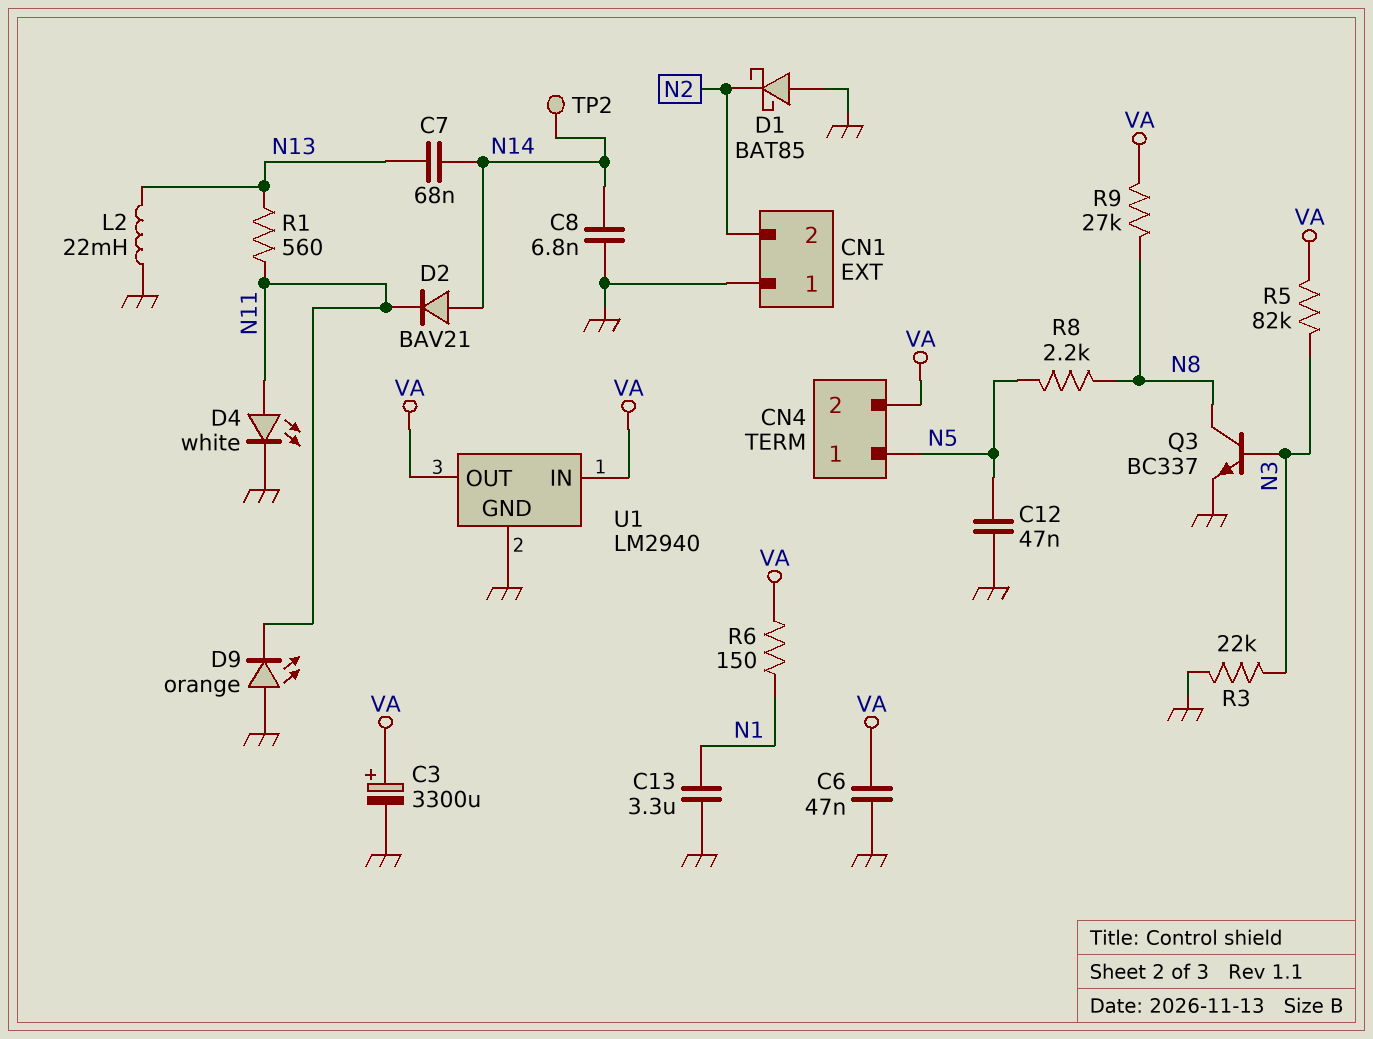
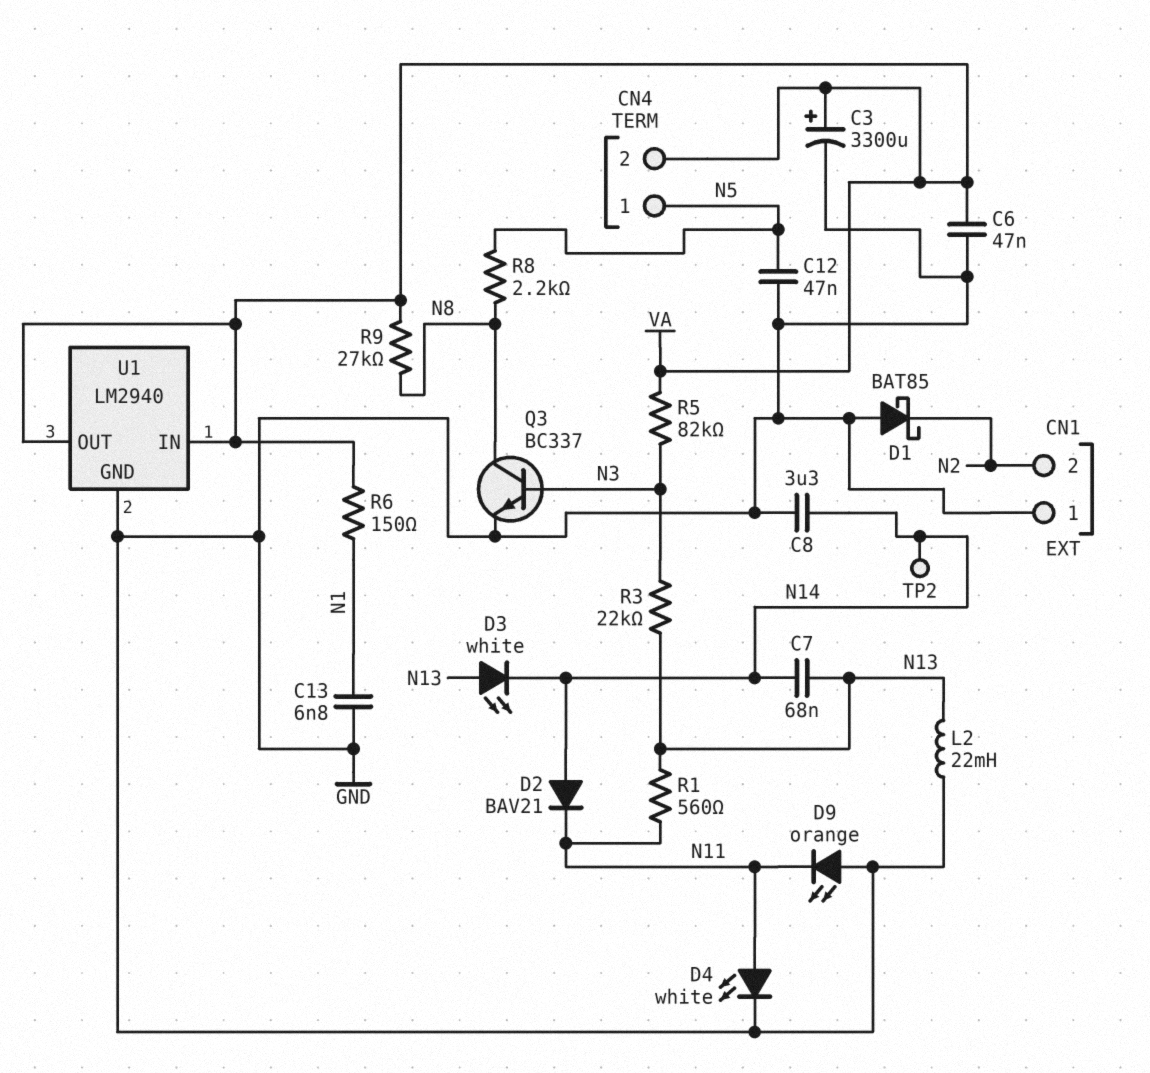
C8: 6.8nF (GND, N14) -> 3.3uF (GND, N14)
C13: 3.3uF (GND, N1) -> 6.8nF (GND, N1)
D3: none -> LED white (A N13, K N14)
R3: 22k (GND, N3) -> 22k (N3, N13)

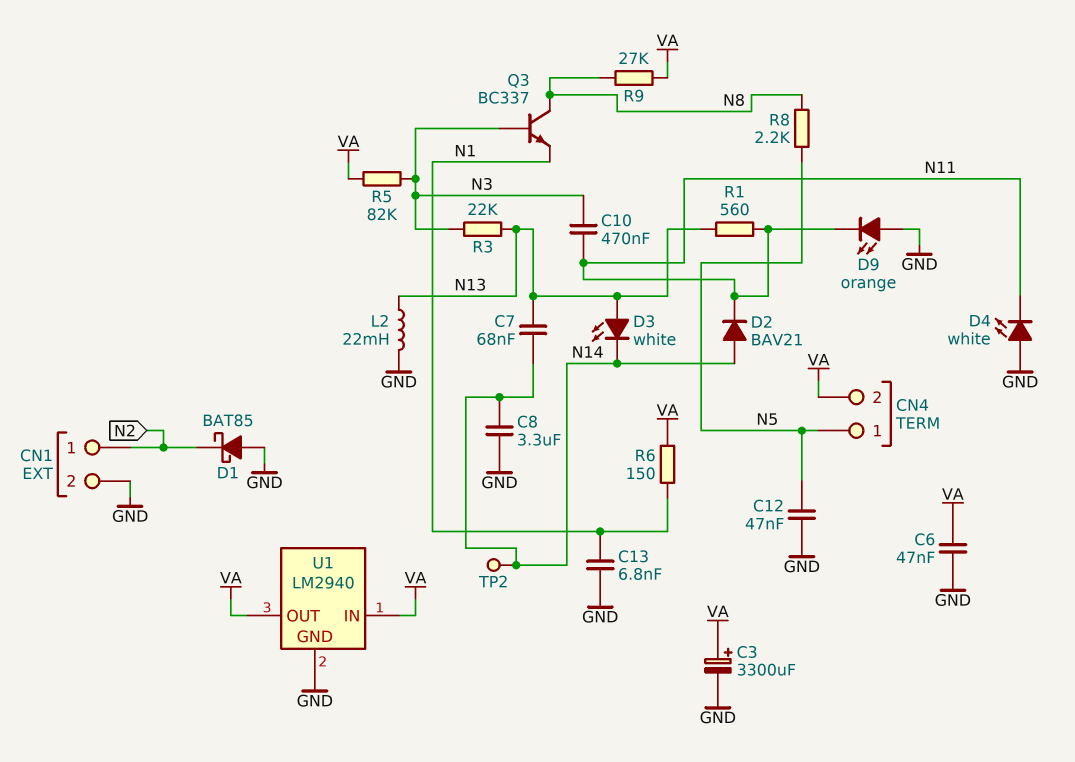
C10: none -> 470nF (N3, N11)
CN1 pin 1: GND -> N2
CN1 pin 2: N2 -> GND
D4: LED white (A N11, K GND) -> LED white (A GND, K N11)
Q3: NPN BC337 (B N3, C N8, E GND) -> NPN BC337 (B N3, C N8, E N1)

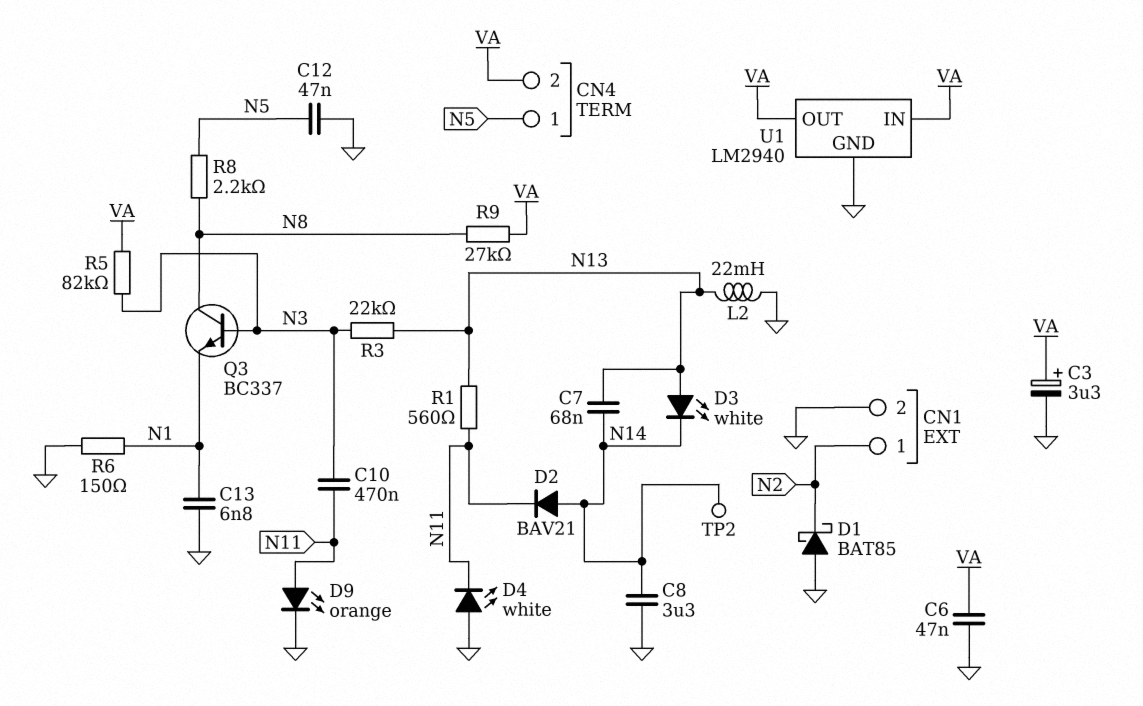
C3: 3300uF (plus VA, minus GND) -> 3.3uF (plus VA, minus GND)
D9: LED orange (A GND, K N11) -> LED orange (A N11, K GND)
R6: 150 (N1, VA) -> 150 (GND, N1)

